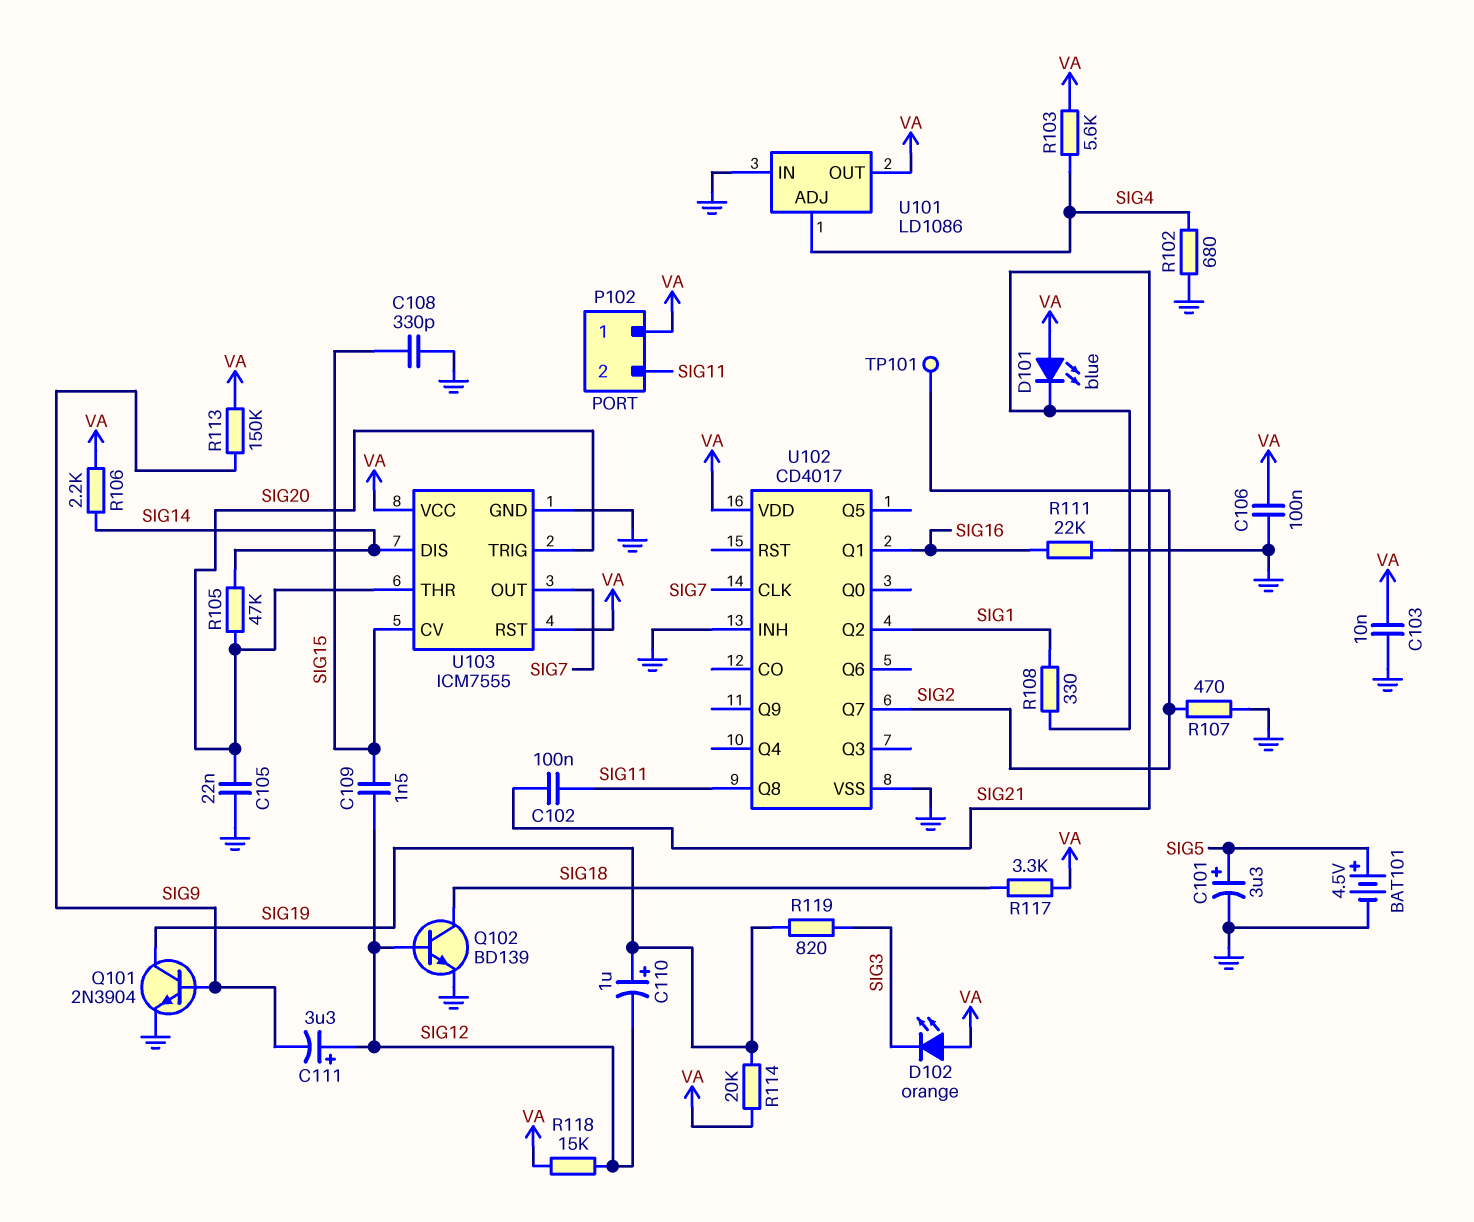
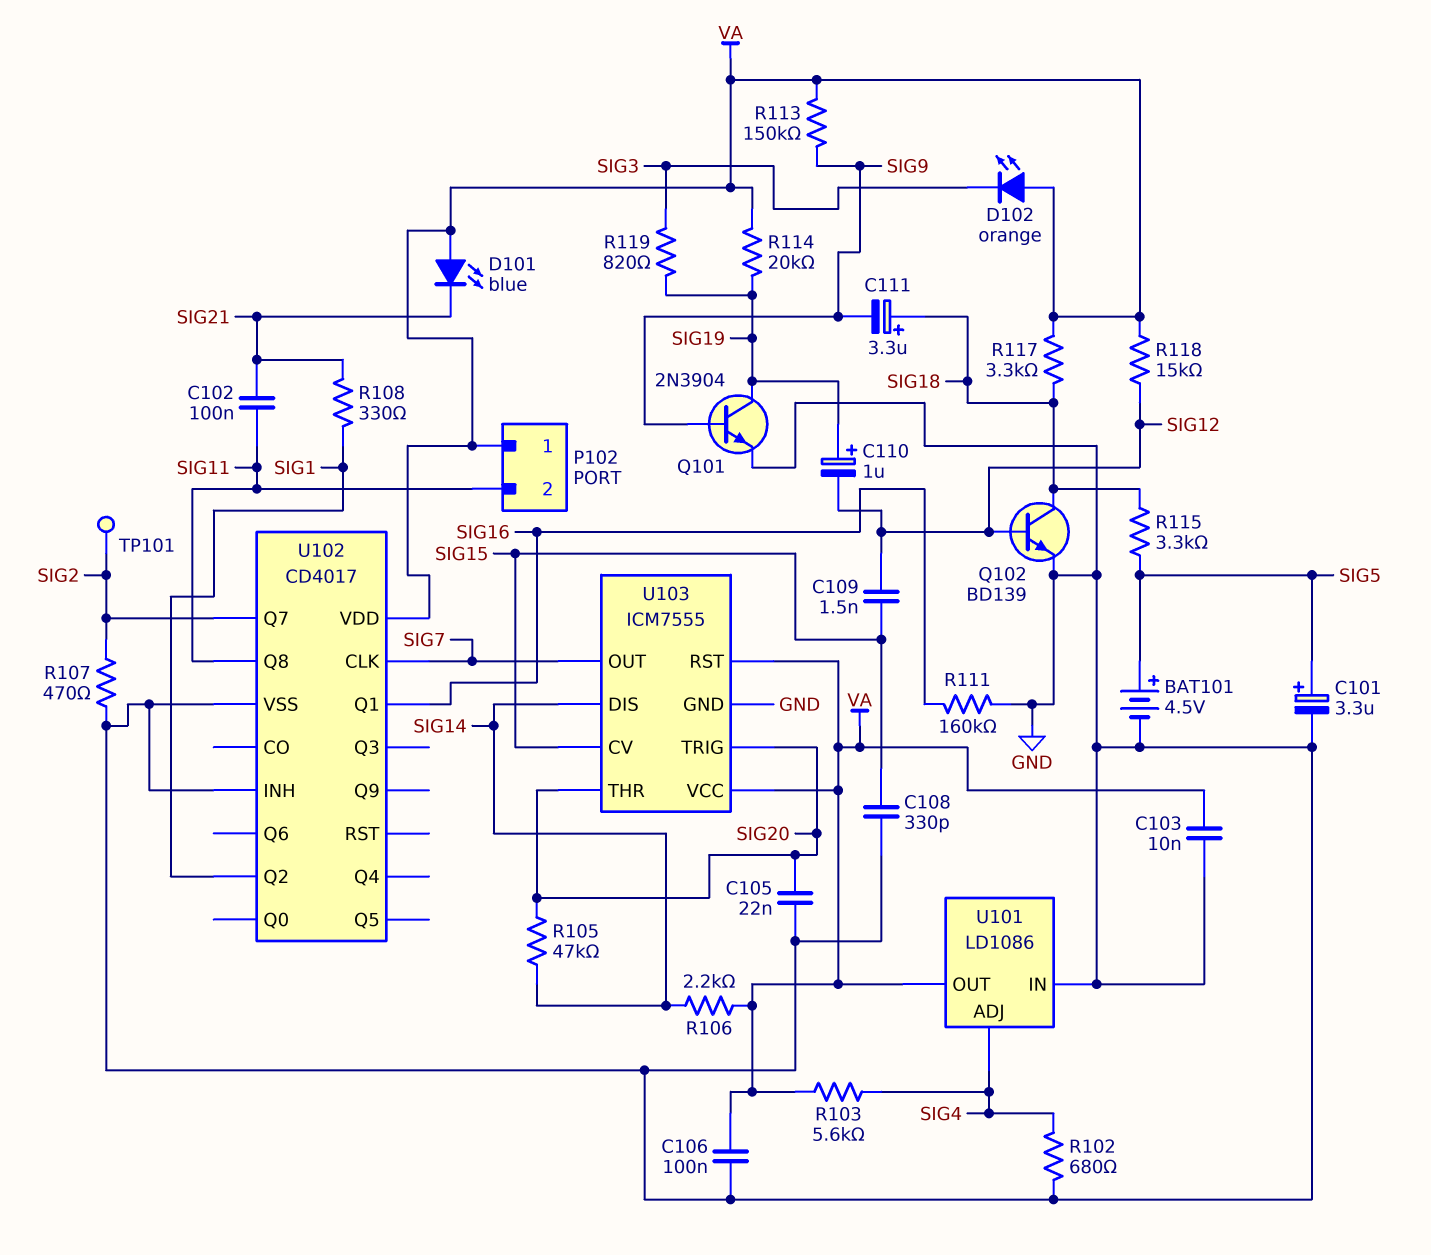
C111: 3.3uF (plus SIG12, minus SIG9) -> 3.3uF (plus SIG18, minus SIG9)
R111: 22k (GND, SIG16) -> 160k (GND, SIG16)
R115: none -> 3.3k (SIG5, SIG18)

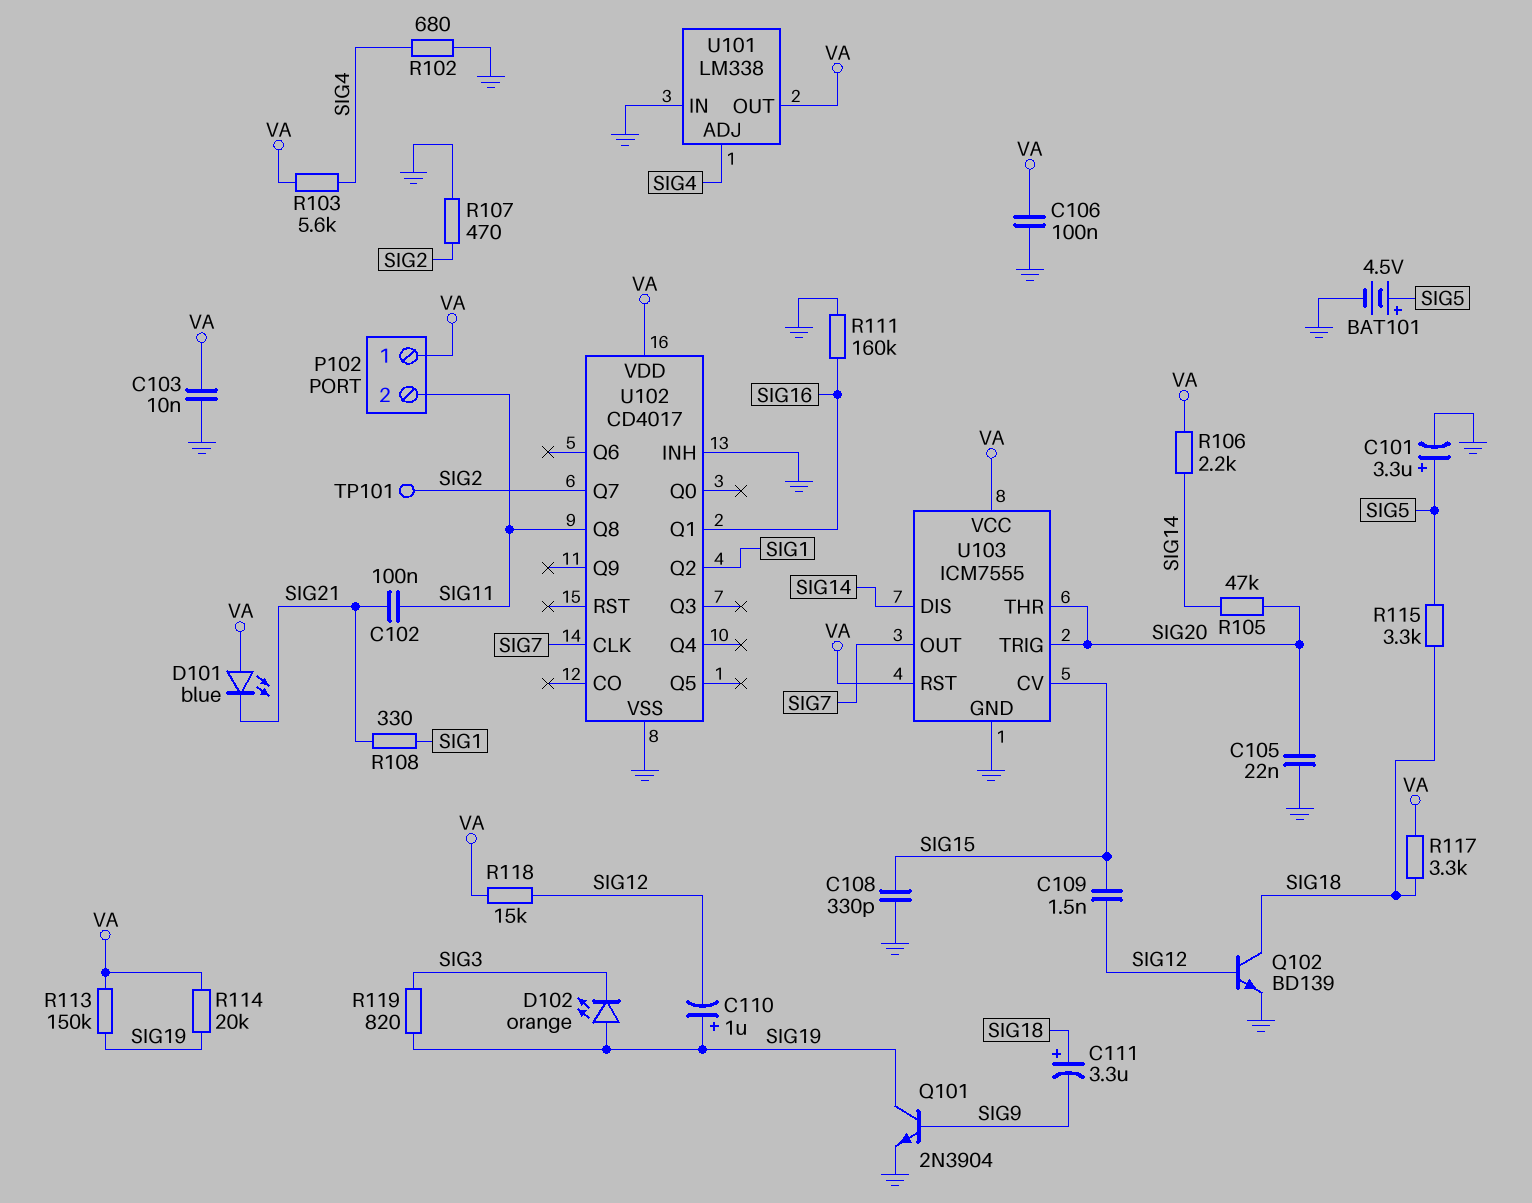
D102: LED orange (A VA, K SIG3) -> LED orange (A SIG19, K SIG3)
R113: 150k (SIG9, VA) -> 150k (SIG19, VA)
U101: LD1086 -> LM338

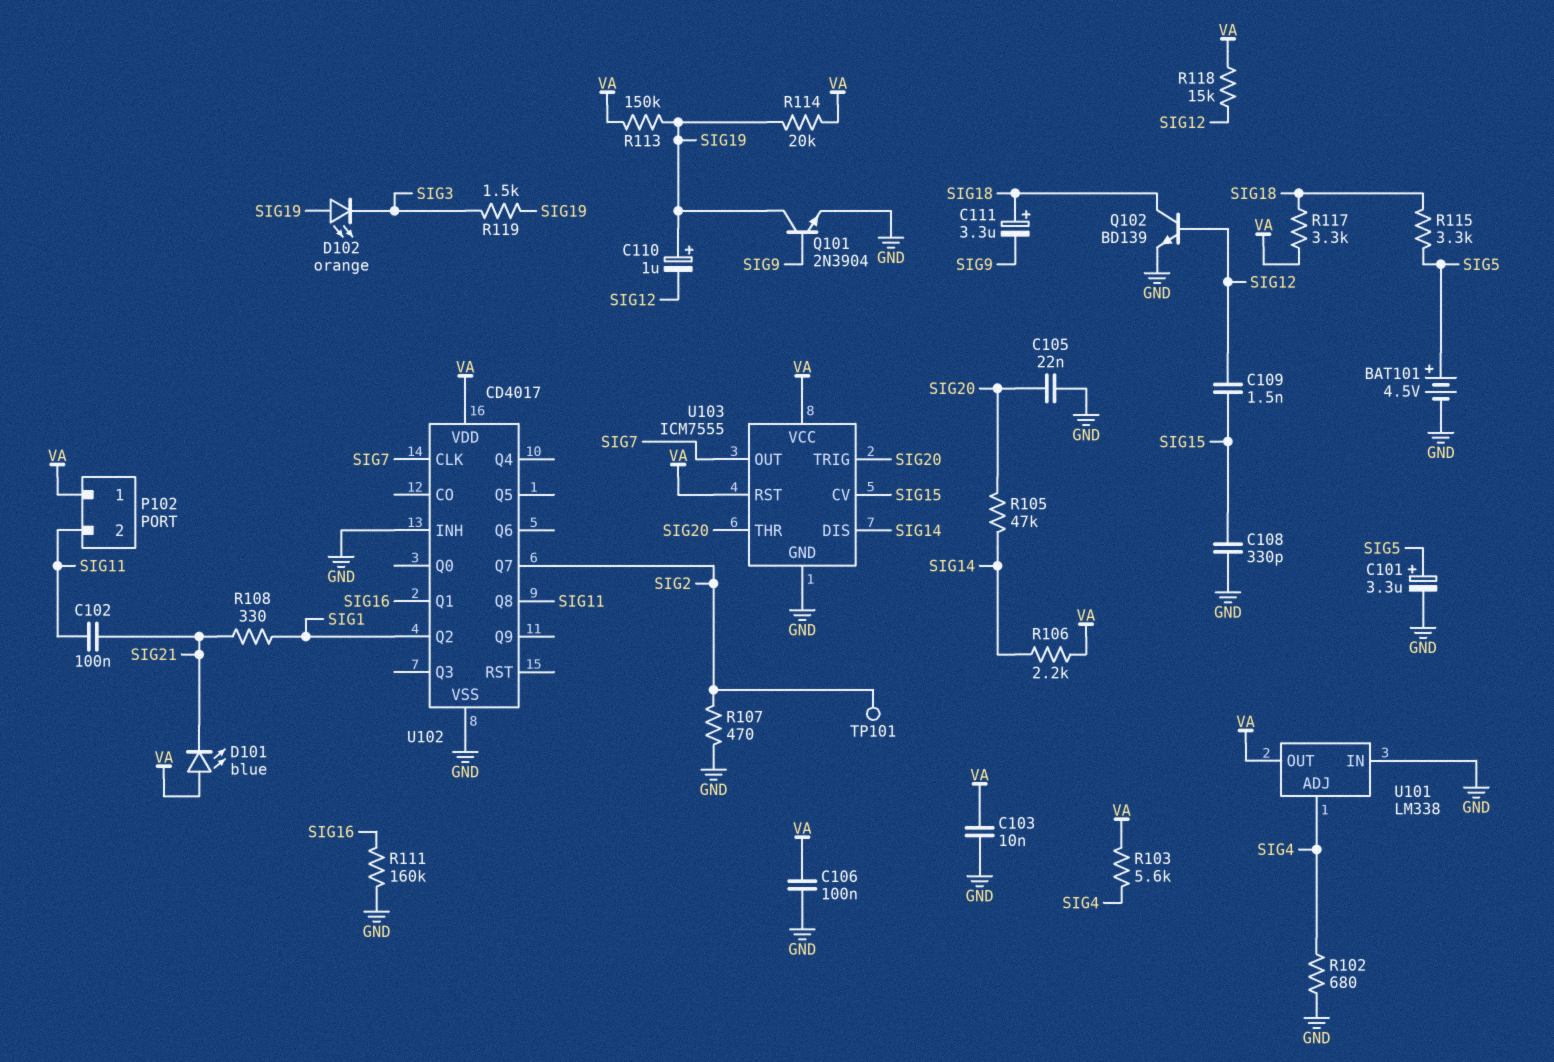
R119: 820 (SIG3, SIG19) -> 1.5k (SIG3, SIG19)

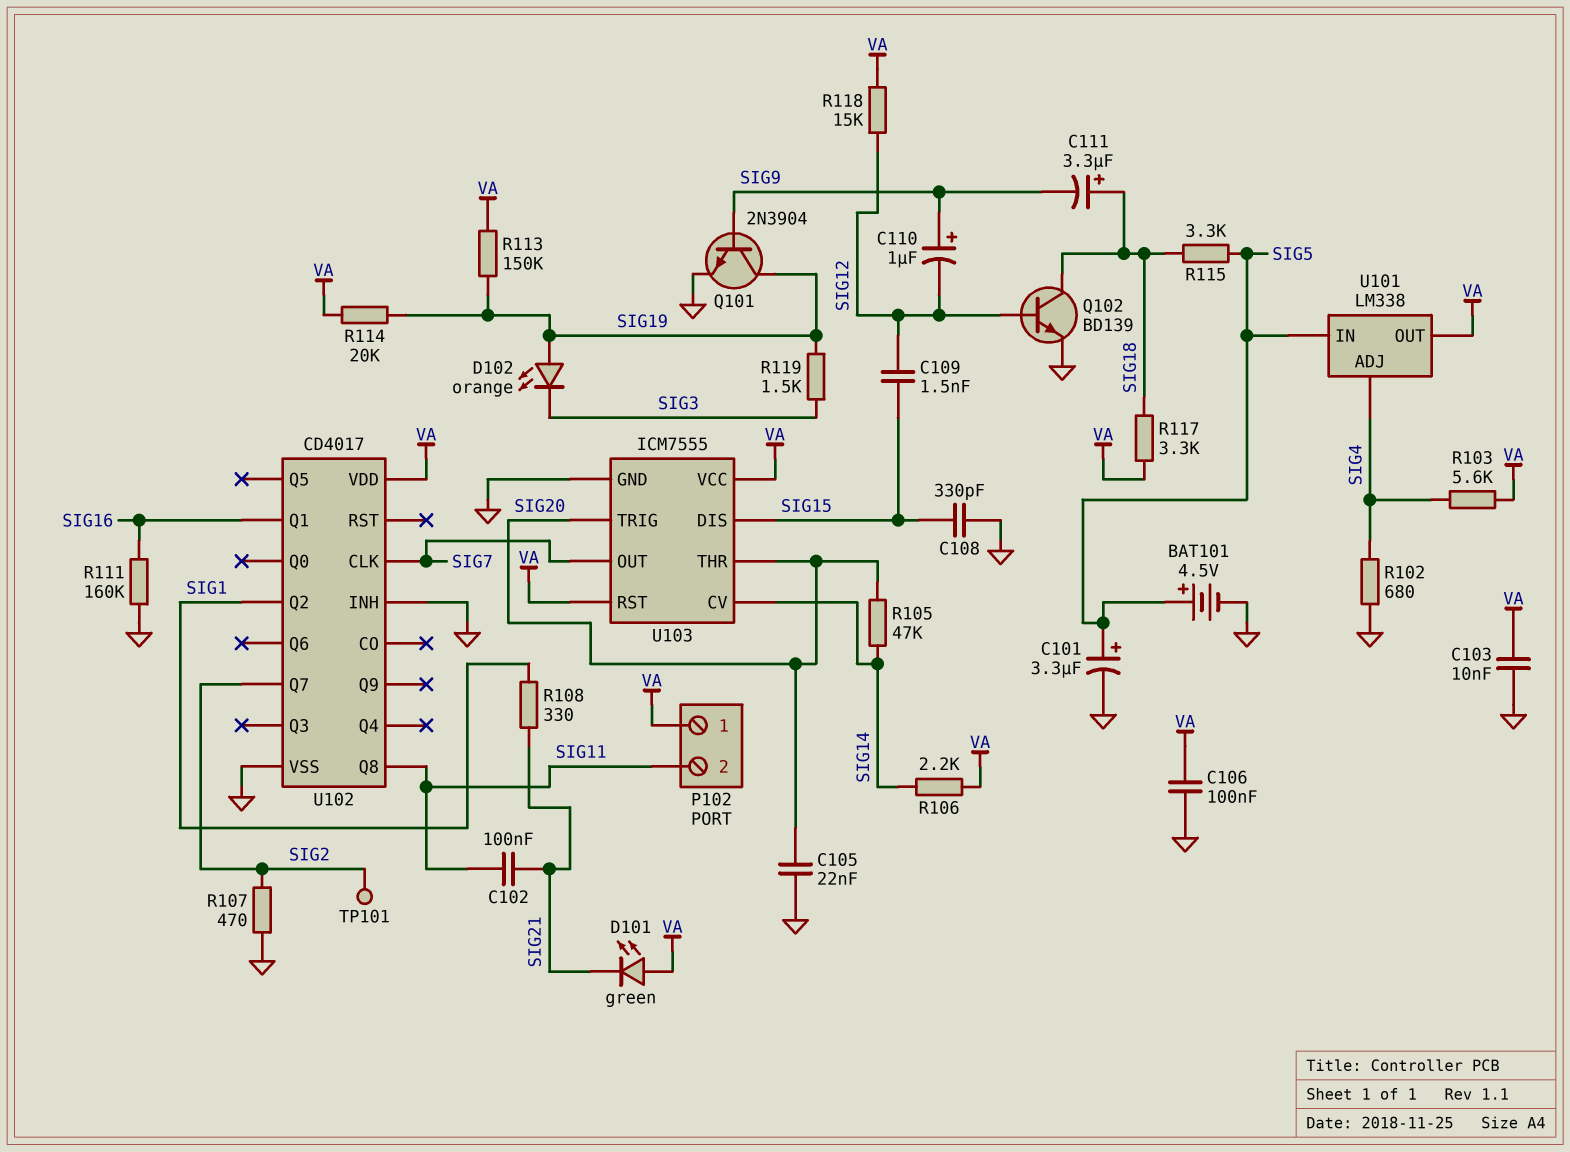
C110: 1uF (plus SIG19, minus SIG12) -> 1uF (plus SIG9, minus SIG12)
D101: LED blue (A VA, K SIG21) -> LED green (A VA, K SIG21)
U101 pin IN: GND -> SIG5
U103 pin CV: SIG15 -> SIG14
U103 pin DIS: SIG14 -> SIG15

